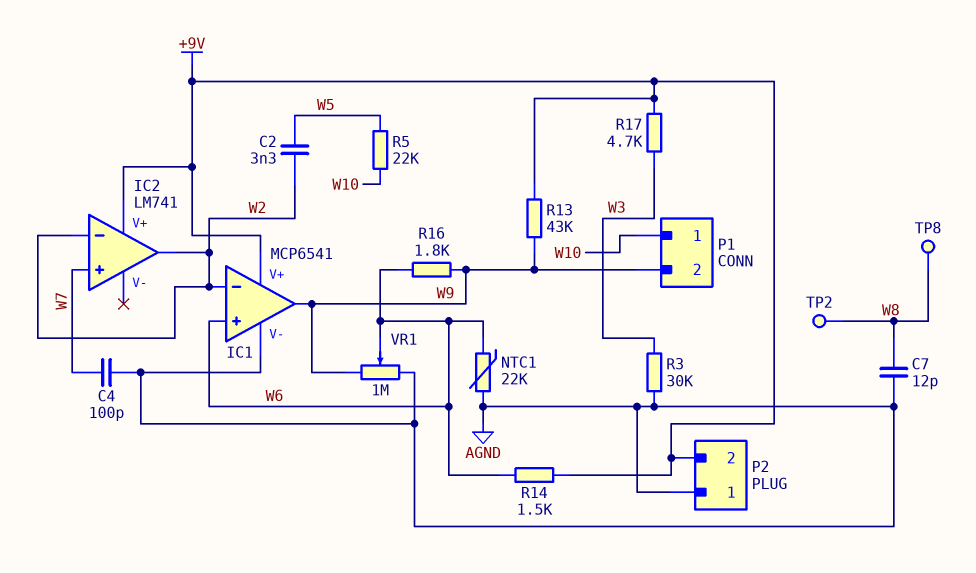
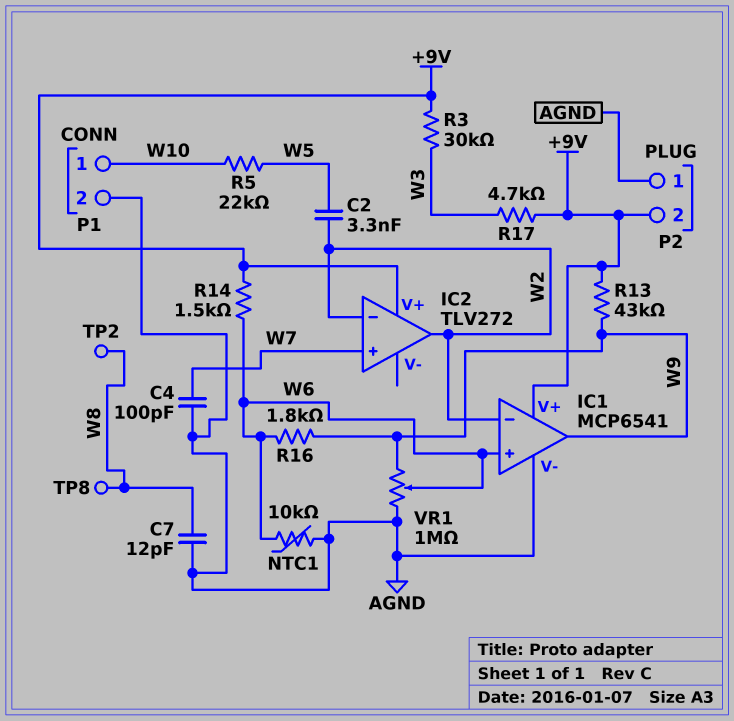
IC2: LM741 -> TLV272
NTC1: 22k (AGND, W6) -> 10k (AGND, W6)
P1 pin 2: W9 -> AGND
R3: 30k (AGND, W3) -> 30k (+9V, W3)

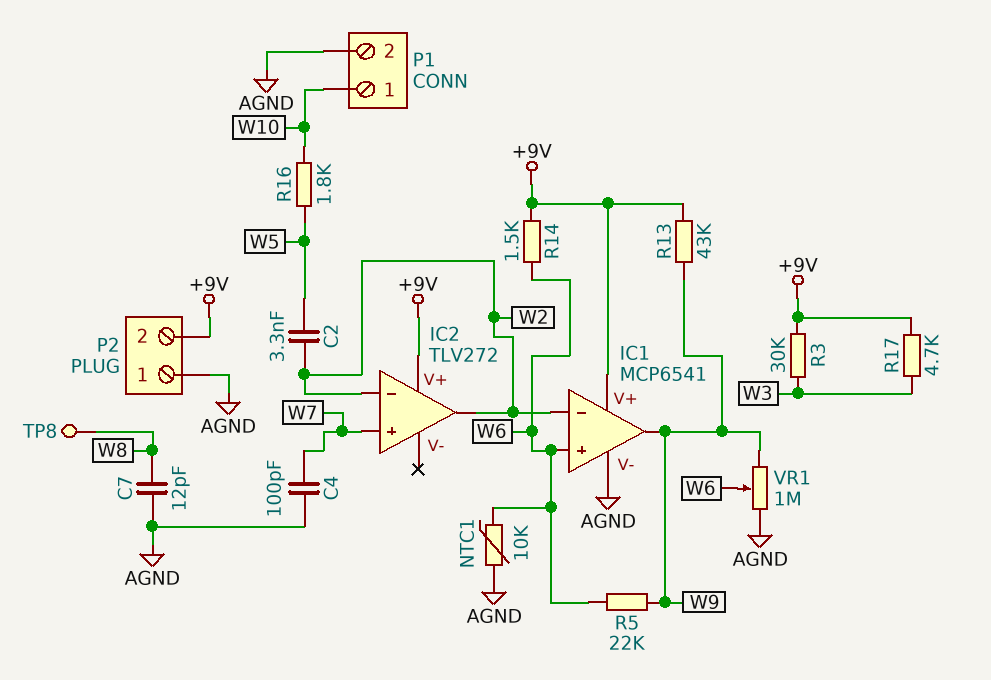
R5: 22k (W5, W10) -> 22k (W6, W9)
R16: 1.8k (W6, W9) -> 1.8k (W5, W10)
TP2: test point (W8) -> none

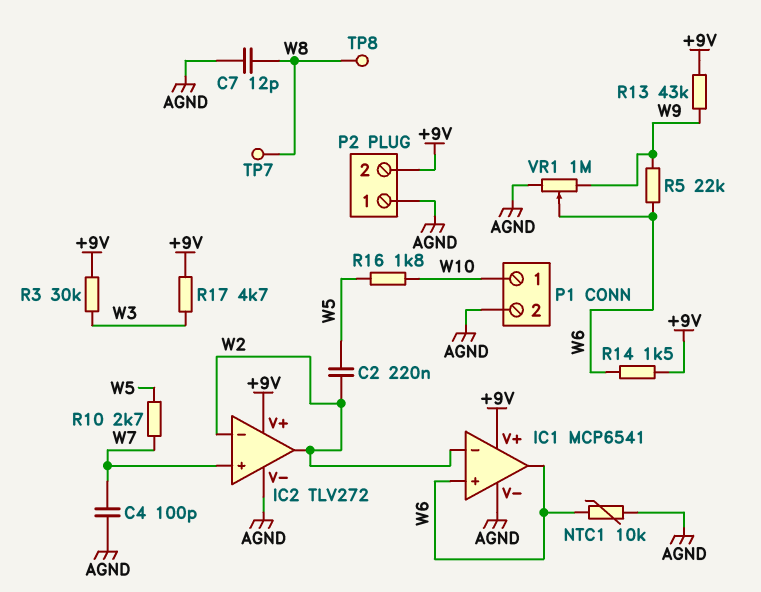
C2: 3.3nF (W2, W5) -> 220nF (W2, W5)
IC1 pin out: W9 -> W6
IC2 pin V-: none -> AGND
R10: none -> 2.7k (W5, W7)
TP7: none -> test point (W8)

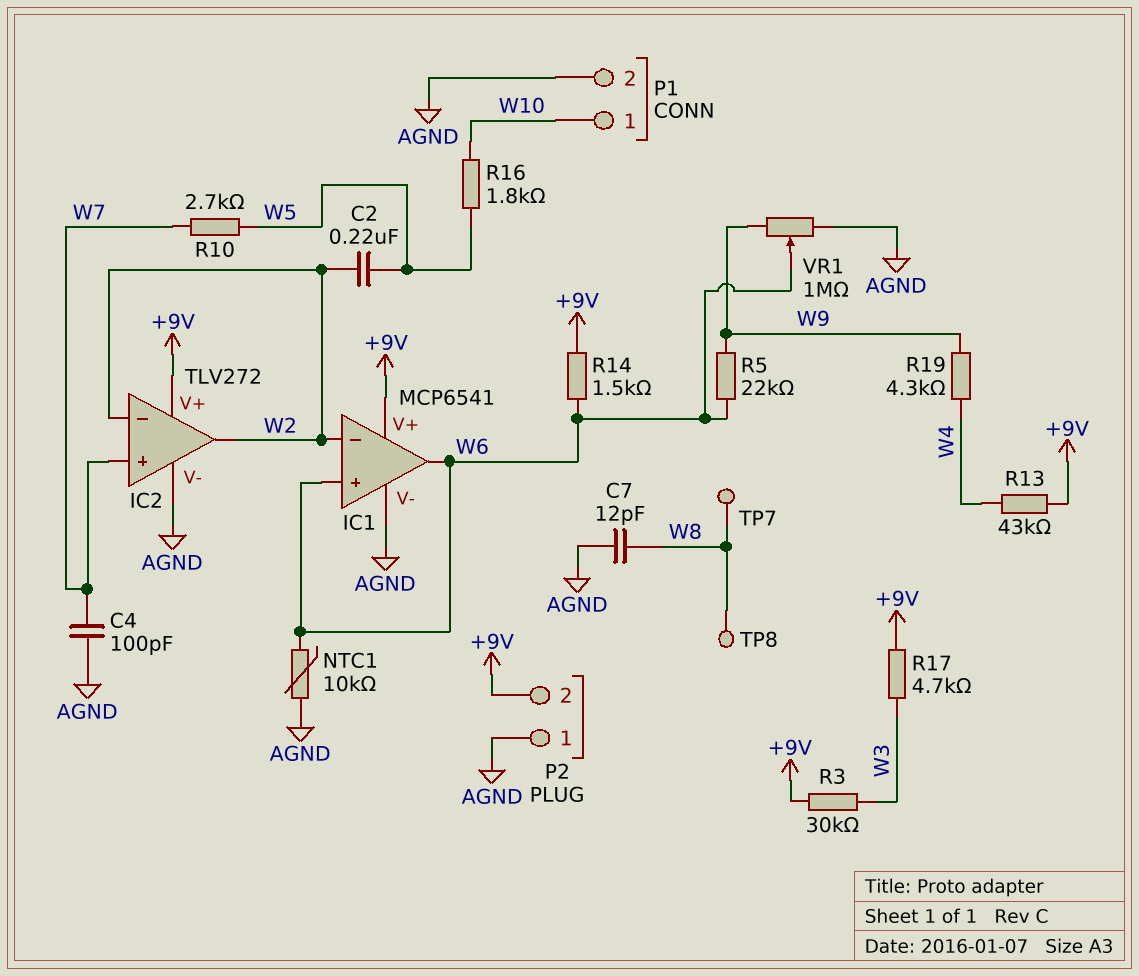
R13: 43k (+9V, W9) -> 43k (+9V, W4)
R19: none -> 4.3k (W4, W9)

